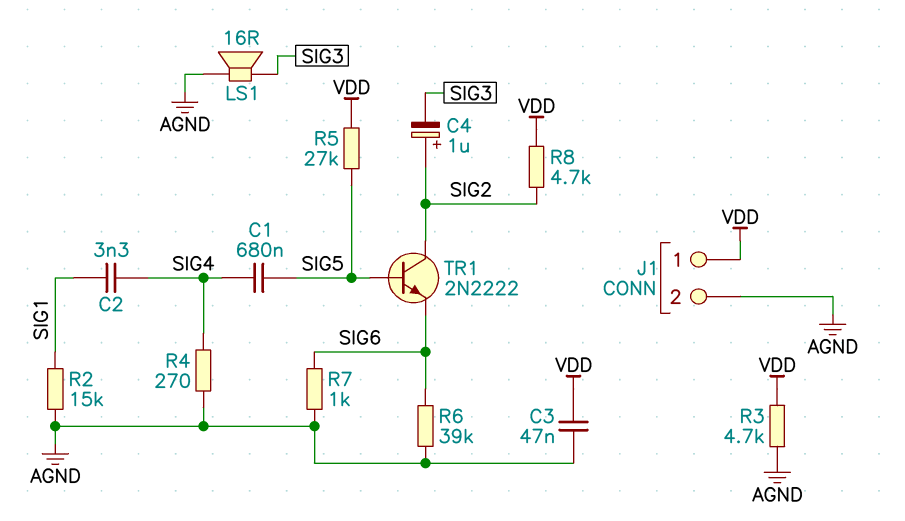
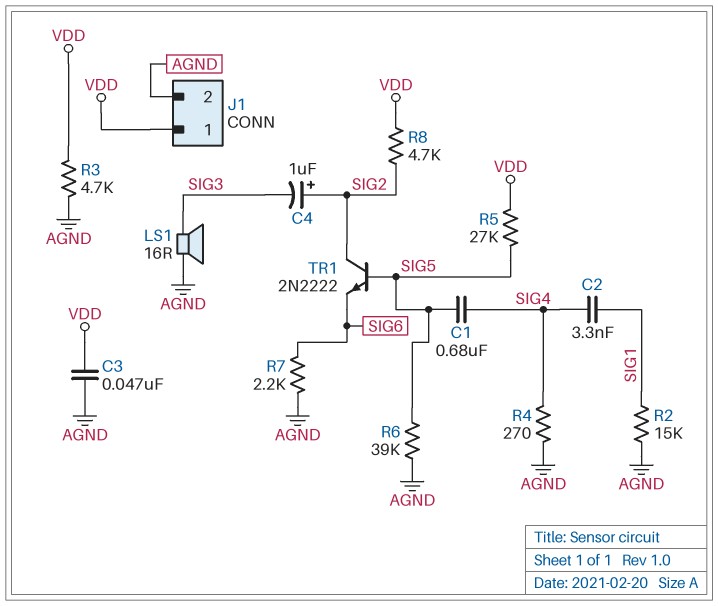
R6: 39k (AGND, SIG6) -> 39k (AGND, SIG5)
R7: 1k (AGND, SIG6) -> 2.2k (AGND, SIG6)

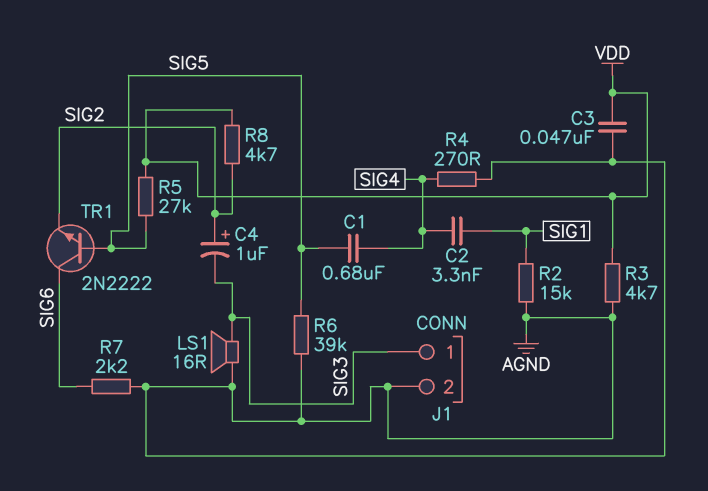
J1 pin 1: VDD -> SIG3
TR1: NPN 2N2222 (B SIG5, C SIG2, E SIG6) -> NPN 2N2222 (B SIG5, C SIG6, E SIG2)

